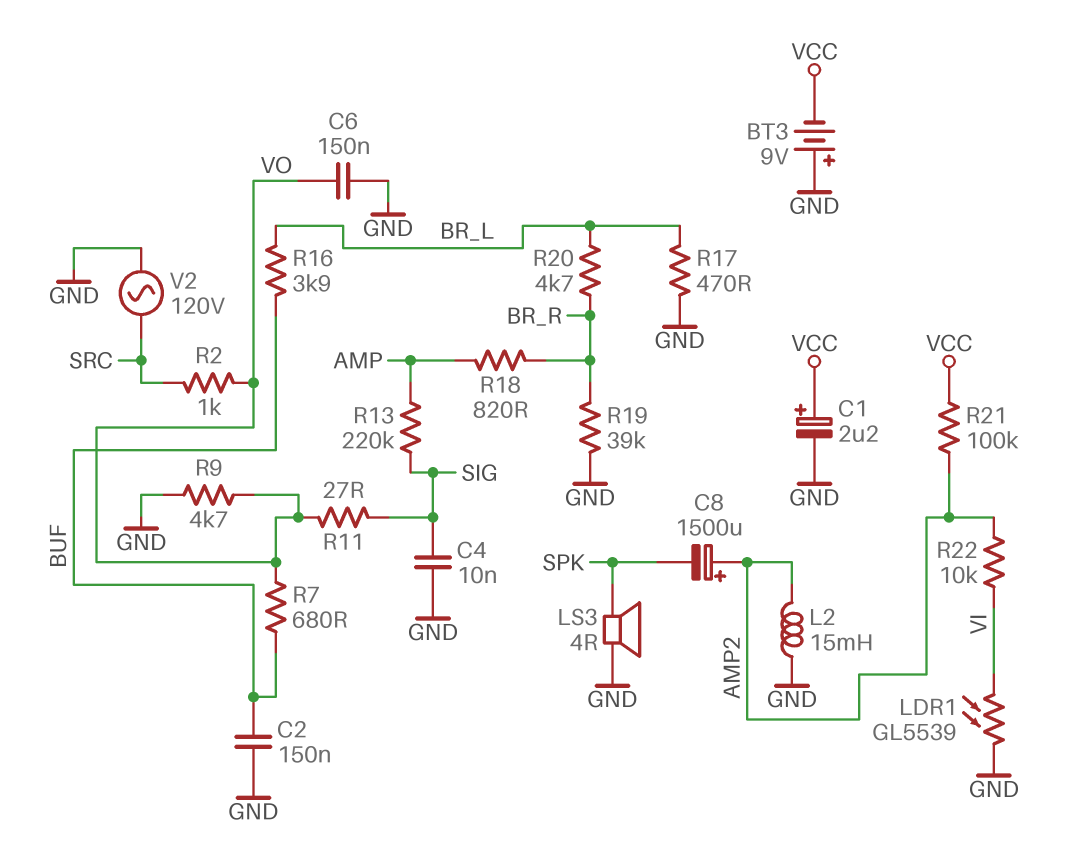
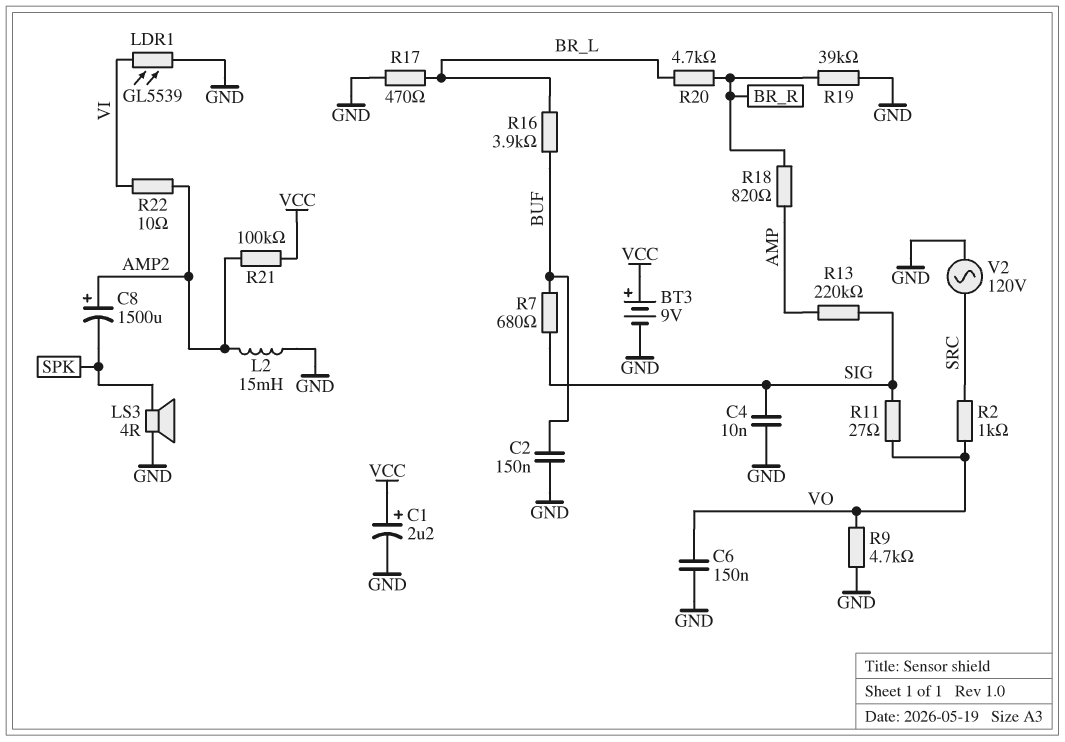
BT3: 9V (plus GND, minus VCC) -> 9V (plus VCC, minus GND)
R7: 680 (BUF, VO) -> 680 (BUF, SIG)
R22: 10k (AMP2, VI) -> 10 (AMP2, VI)

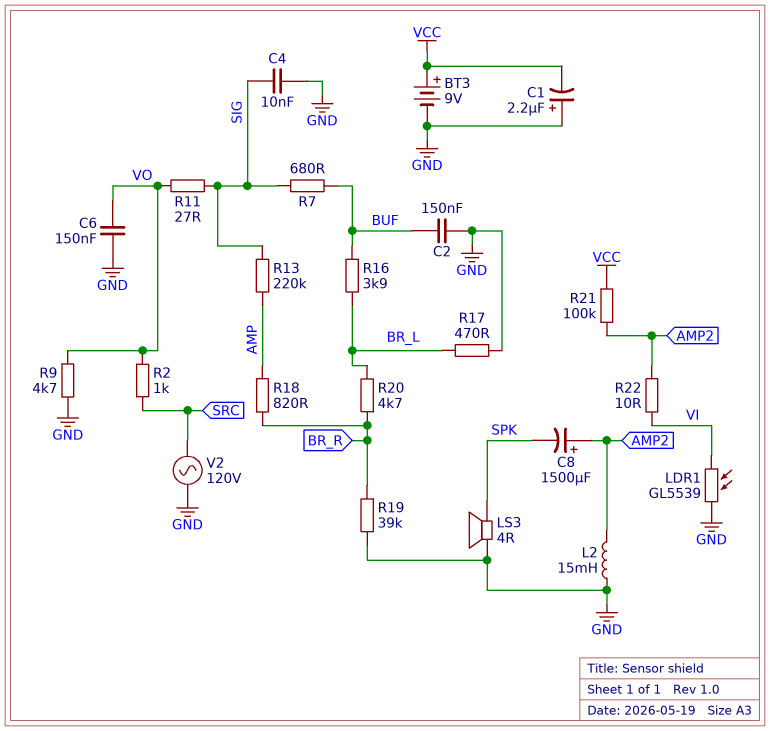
C1: 2.2uF (plus VCC, minus GND) -> 2.2uF (plus GND, minus VCC)

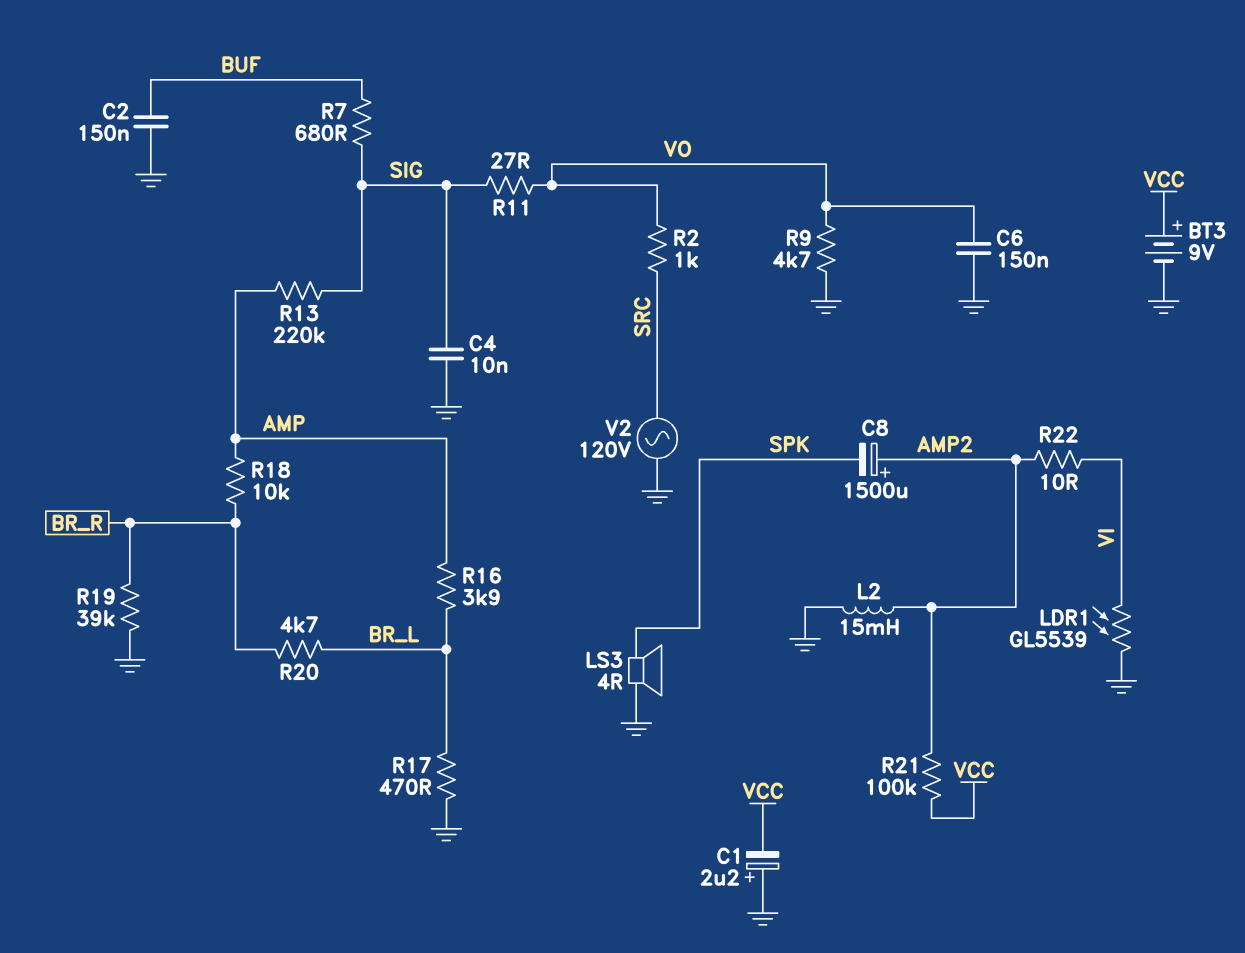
R16: 3.9k (BR_L, BUF) -> 3.9k (AMP, BR_L)
R18: 820 (AMP, BR_R) -> 10k (AMP, BR_R)

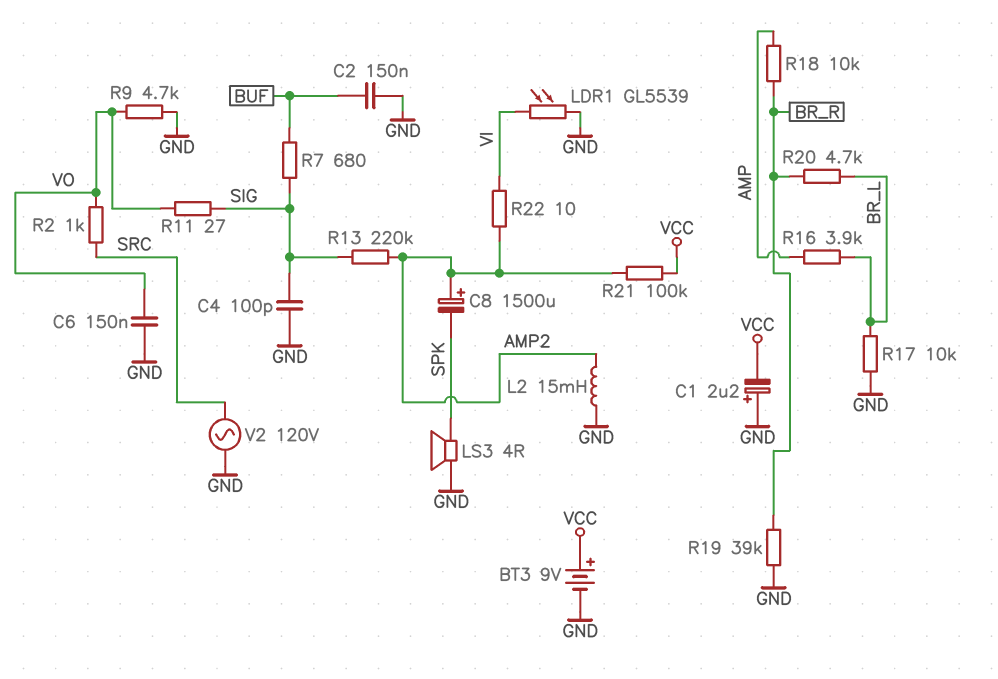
C4: 10nF (GND, SIG) -> 100pF (GND, SIG)
R13: 220k (AMP, SIG) -> 220k (AMP2, SIG)
R17: 470 (BR_L, GND) -> 10k (BR_L, GND)

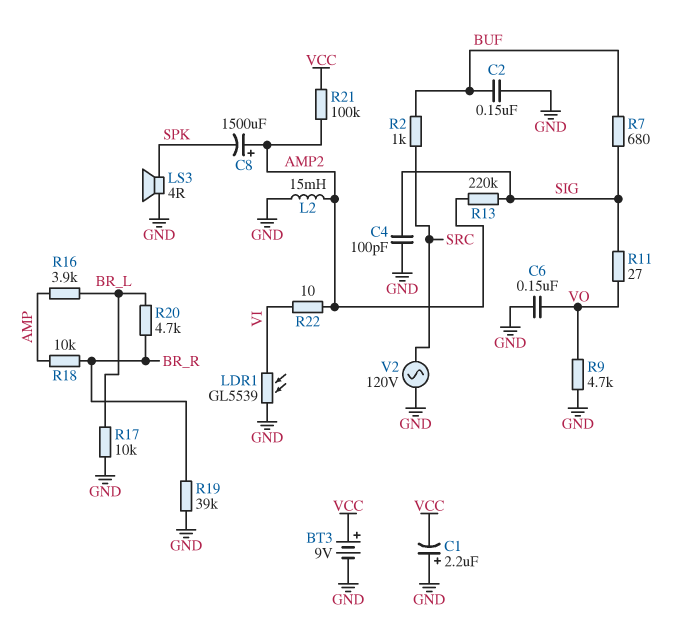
R2: 1k (SRC, VO) -> 1k (BUF, SRC)

